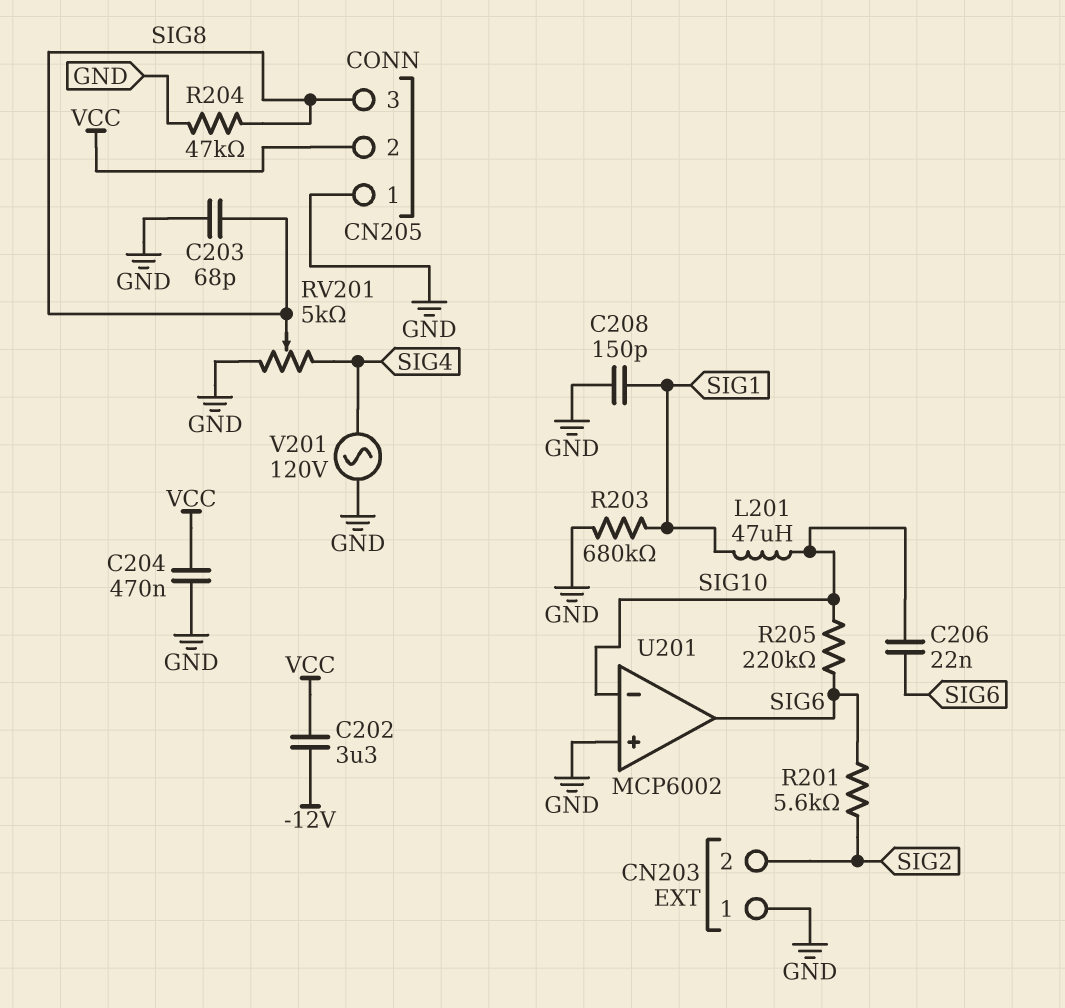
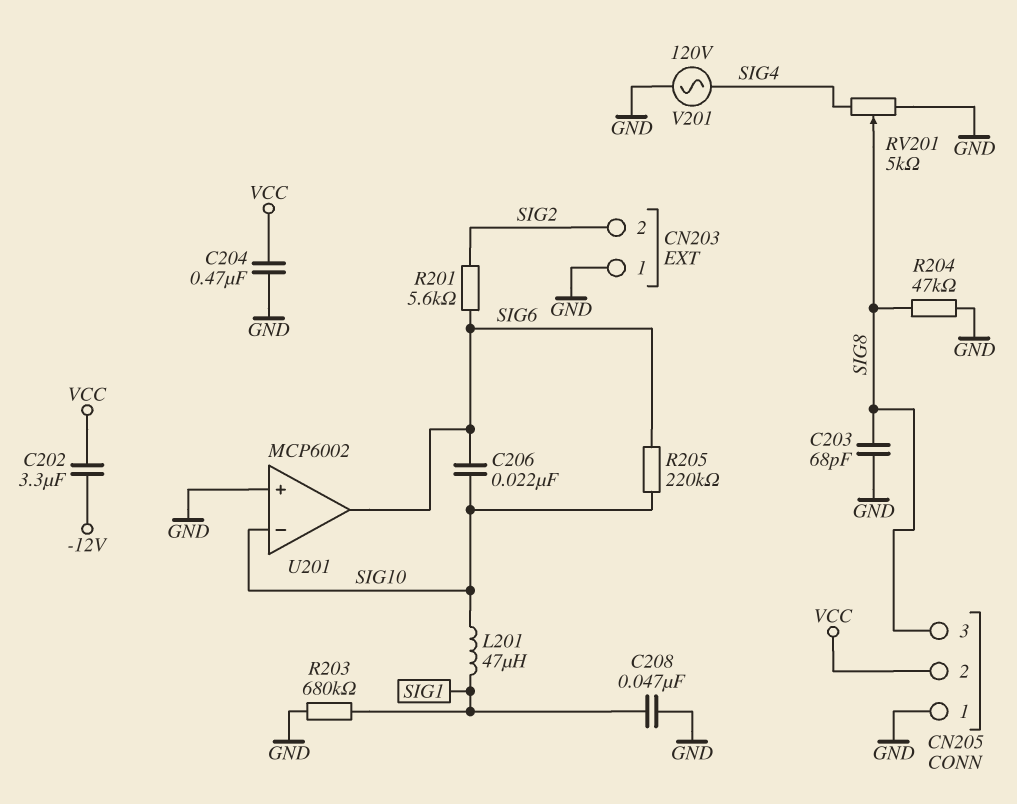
C208: 150pF (GND, SIG1) -> 47nF (GND, SIG1)

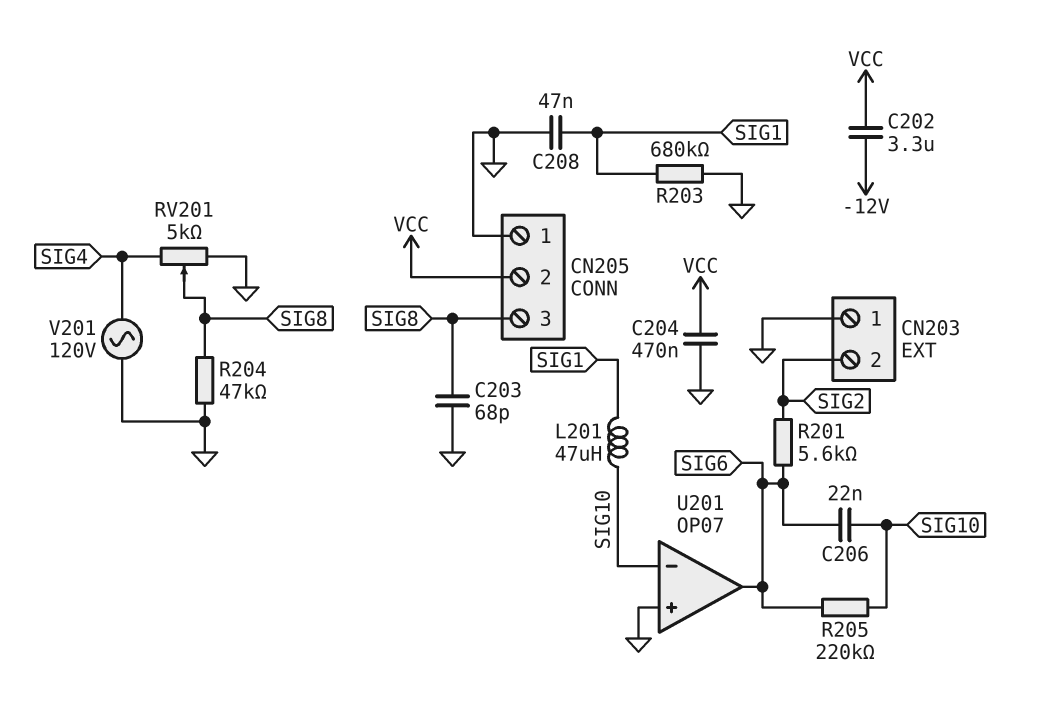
U201: MCP6002 -> OP07

